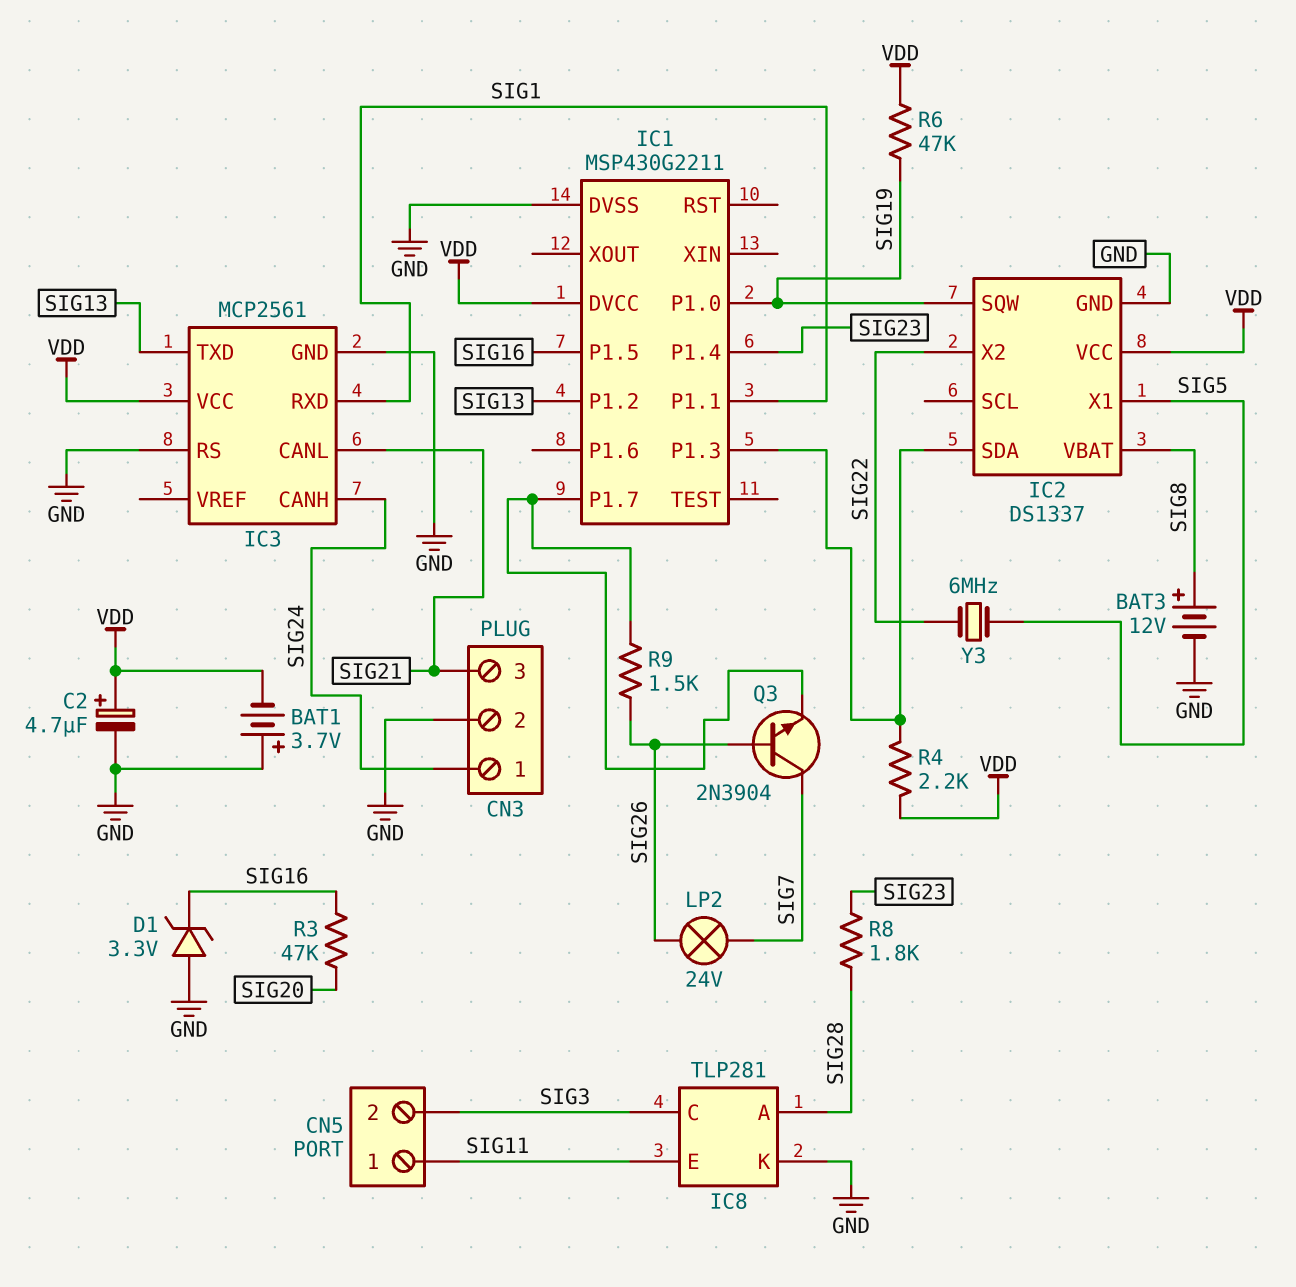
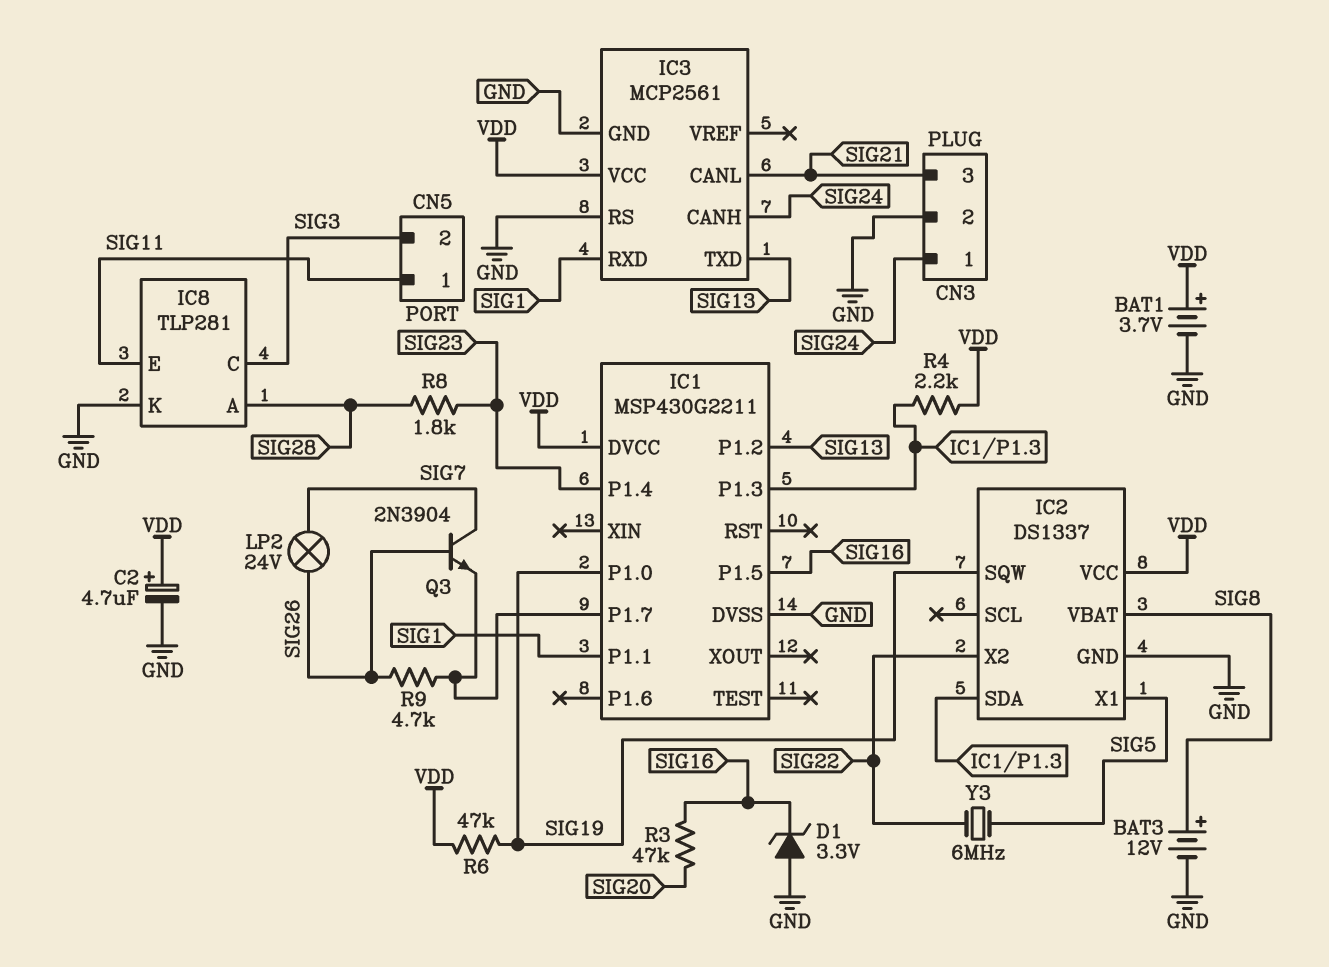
BAT1: 3.7V (plus GND, minus VDD) -> 3.7V (plus VDD, minus GND)
R9: 1.5k (IC1/P1.7, SIG26) -> 4.7k (IC1/P1.7, SIG26)

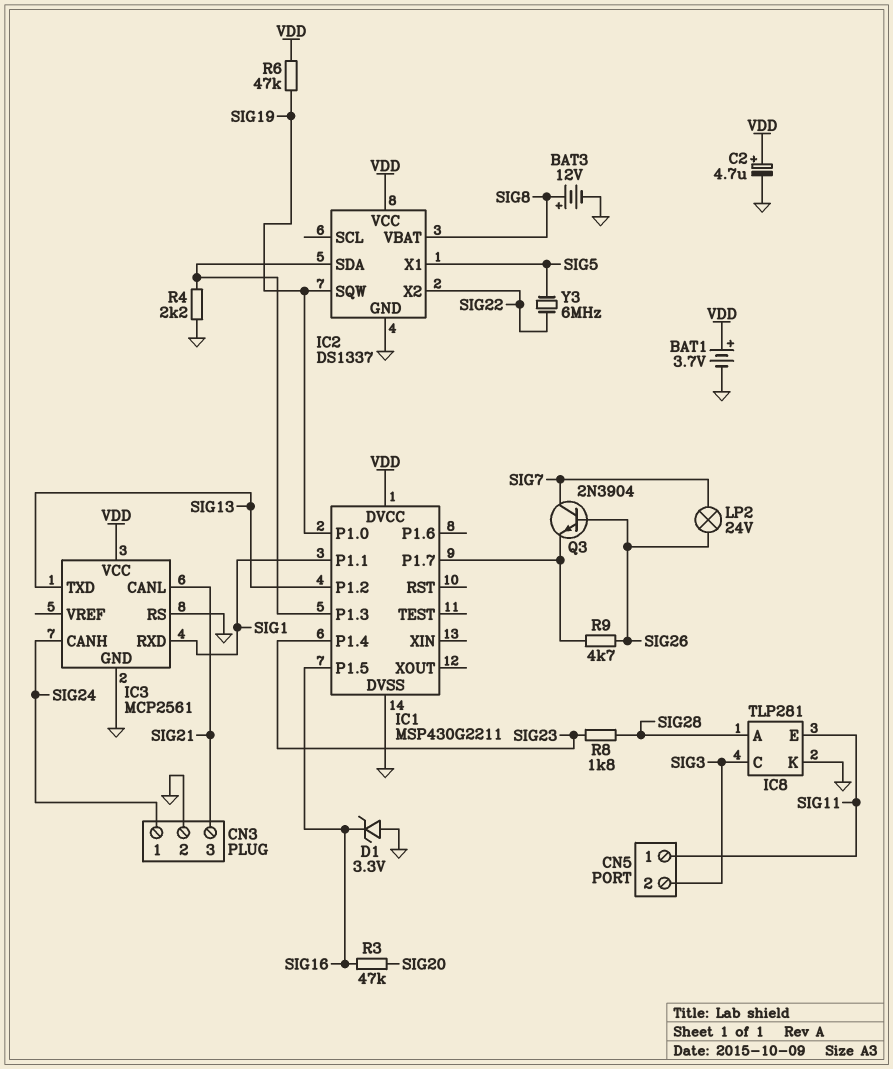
R4: 2.2k (IC1/P1.3, VDD) -> 2.2k (GND, IC1/P1.3)

